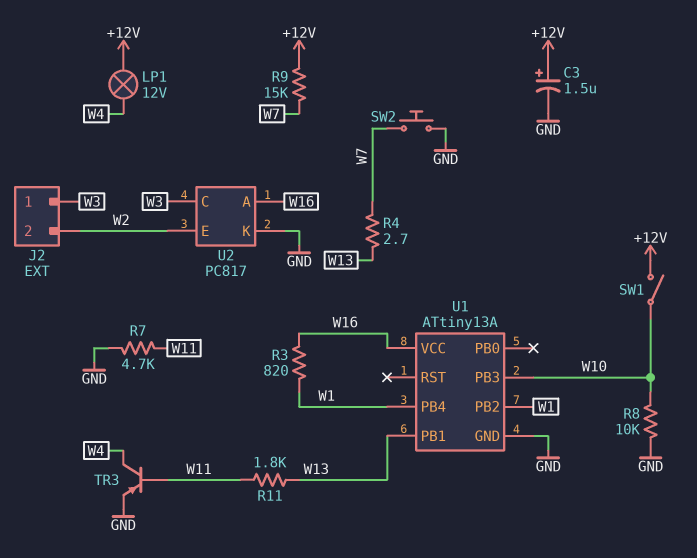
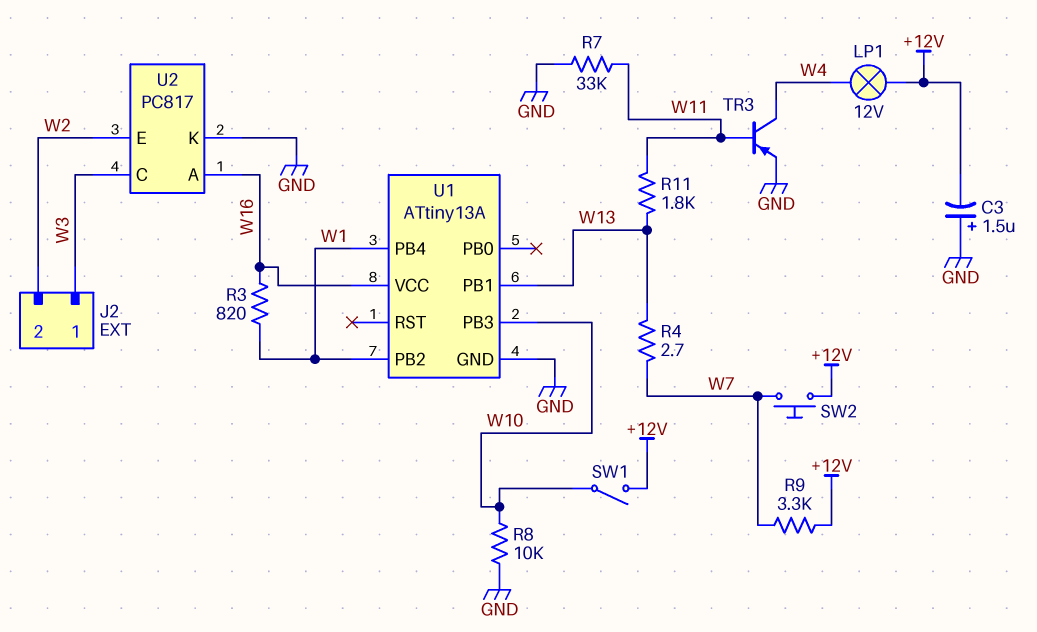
C3: 1.5uF (plus +12V, minus GND) -> 1.5uF (plus GND, minus +12V)
R7: 4.7k (GND, W11) -> 33k (GND, W11)
R9: 15k (+12V, W7) -> 3.3k (+12V, W7)
SW2: button (GND, W7) -> button (+12V, W7)

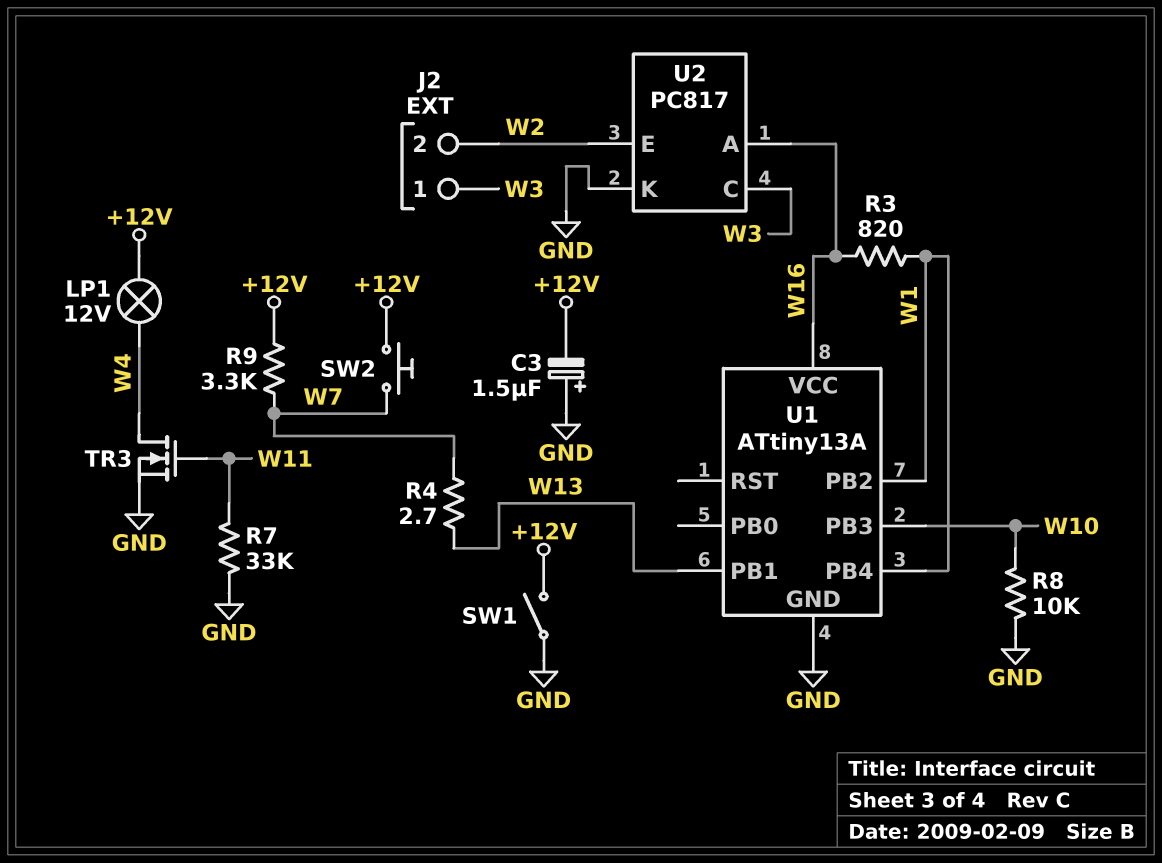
R11: 1.8k (W11, W13) -> none
SW1: switch (+12V, W10) -> switch (+12V, GND)
TR3: PNP (B W11, C W4, E GND) -> NMOS (G W11, D W4, S GND)

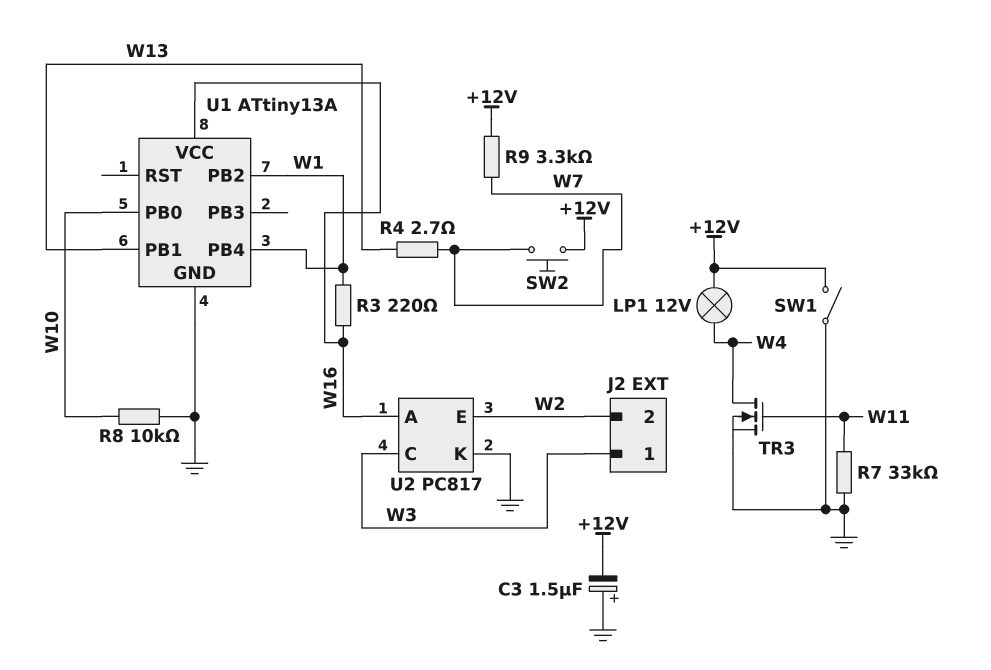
R3: 820 (W1, W16) -> 220 (W1, W16)
U1 pin PB0: none -> W10
U1 pin PB3: W10 -> none

